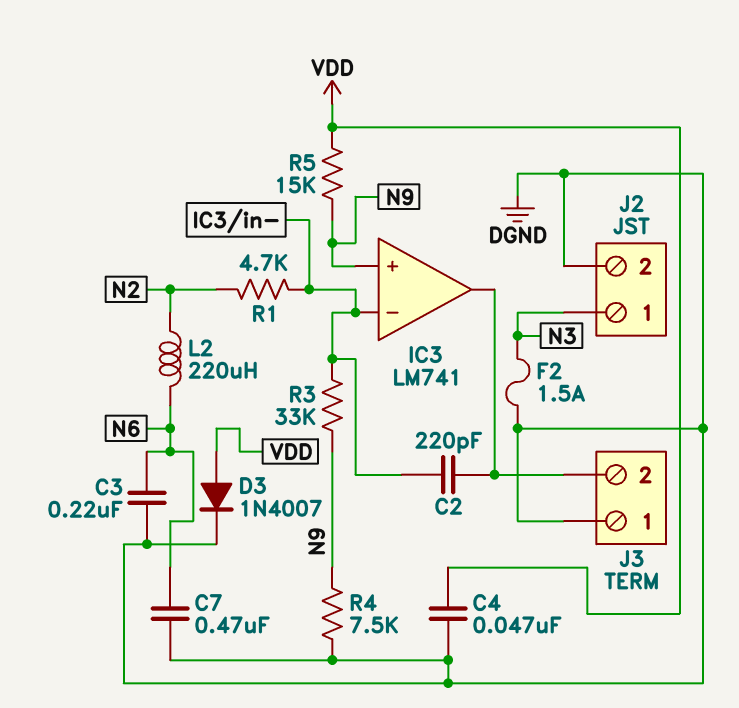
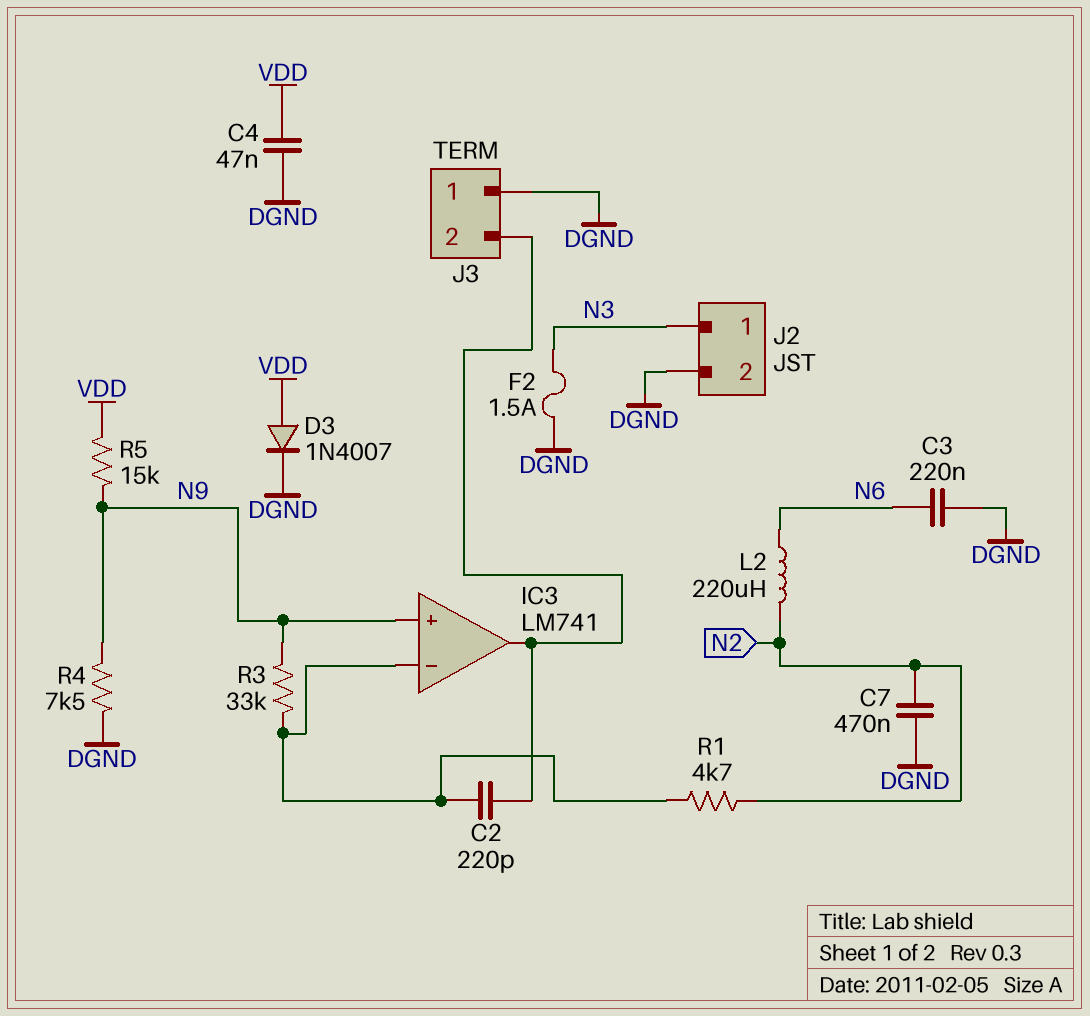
C7: 470nF (DGND, N6) -> 470nF (DGND, N2)

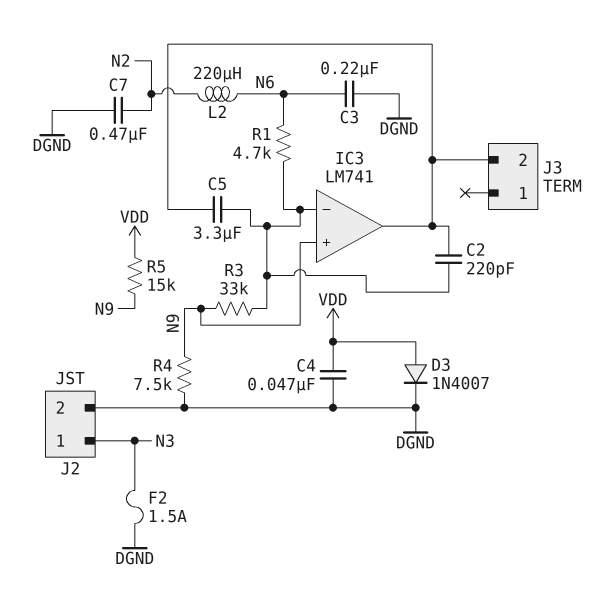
C5: none -> 3.3uF (IC3/in-, IC3/out)
J3 pin 1: DGND -> none
R1: 4.7k (IC3/in-, N2) -> 4.7k (IC3/in-, N6)

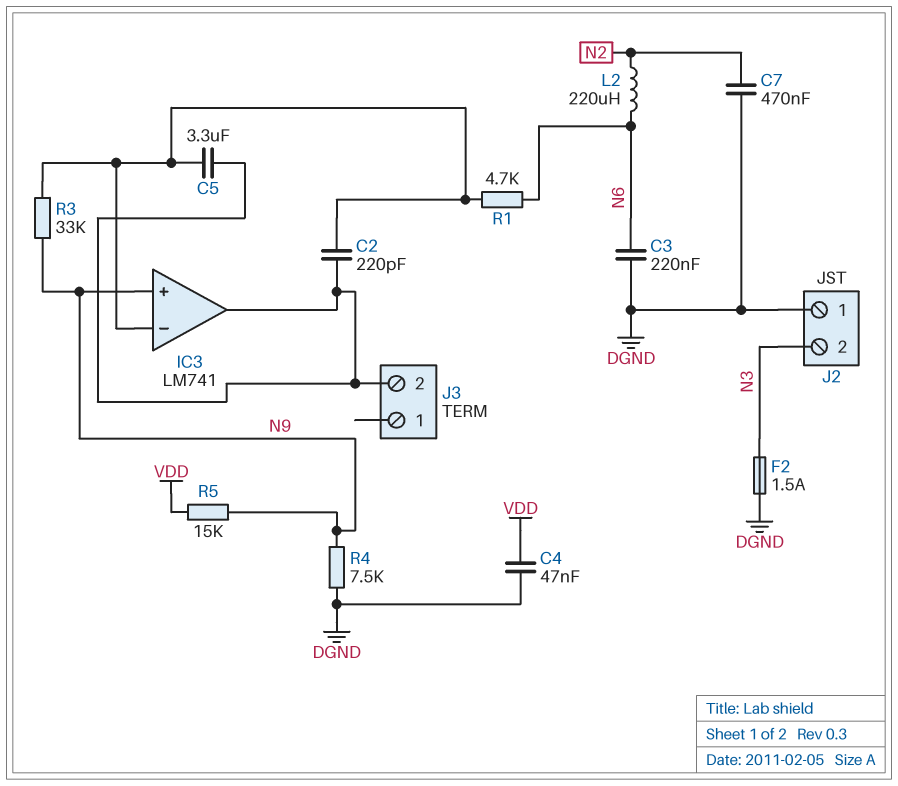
D3: diode 1N4007 (A VDD, K DGND) -> none
J2 pin 1: N3 -> DGND
J2 pin 2: DGND -> N3

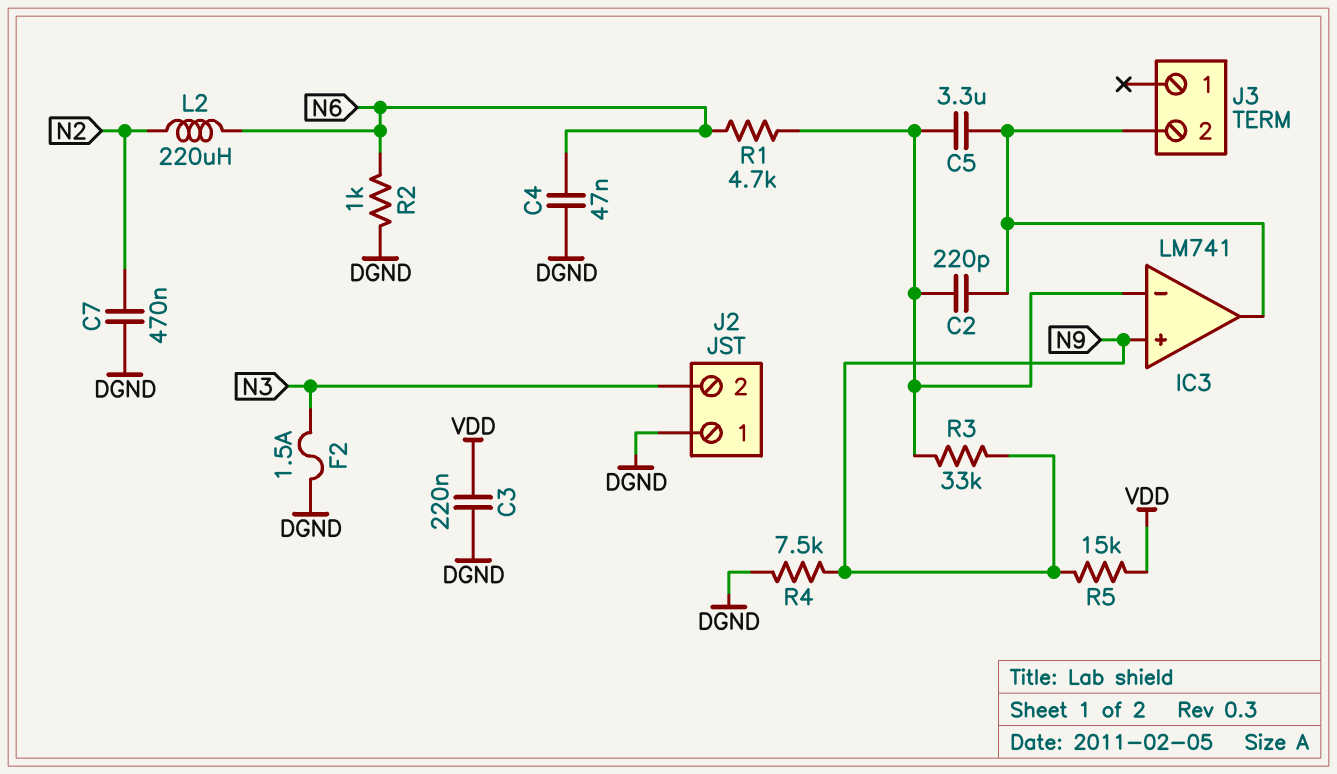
C3: 220nF (DGND, N6) -> 220nF (DGND, VDD)
C4: 47nF (DGND, VDD) -> 47nF (DGND, N6)
R2: none -> 1k (DGND, N6)

